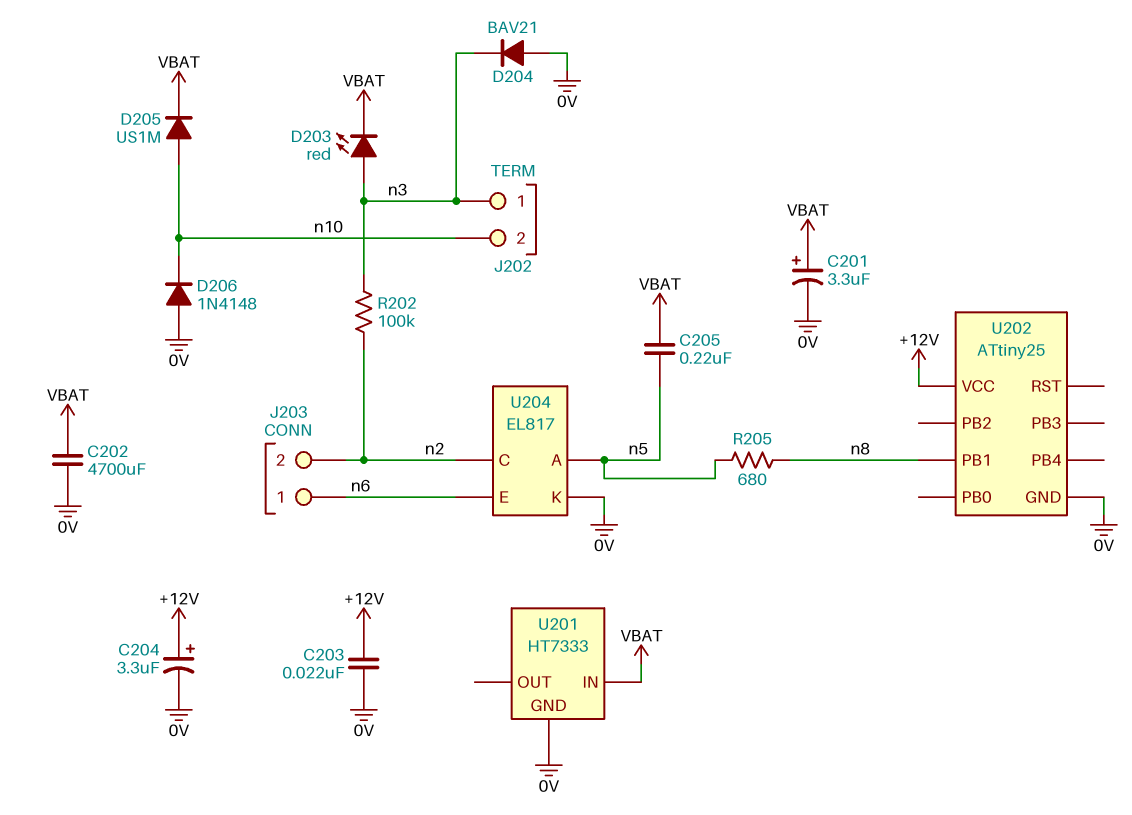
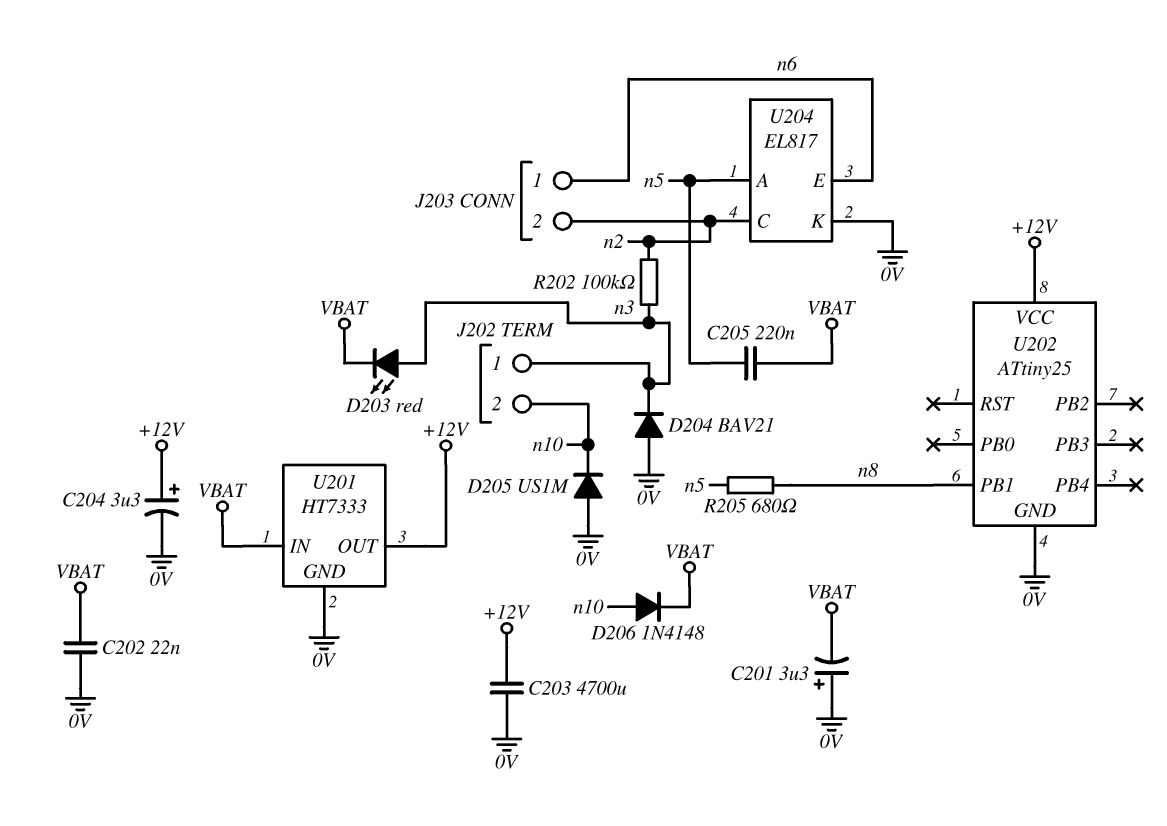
C201: 3.3uF (plus VBAT, minus 0V) -> 3.3uF (plus 0V, minus VBAT)
C202: 4700uF (0V, VBAT) -> 22nF (0V, VBAT)
C203: 22nF (+12V, 0V) -> 4700uF (+12V, 0V)
D205: diode US1M (A n10, K VBAT) -> diode US1M (A 0V, K n10)
D206: diode 1N4148 (A 0V, K n10) -> diode 1N4148 (A n10, K VBAT)
U201 pin OUT: none -> +12V

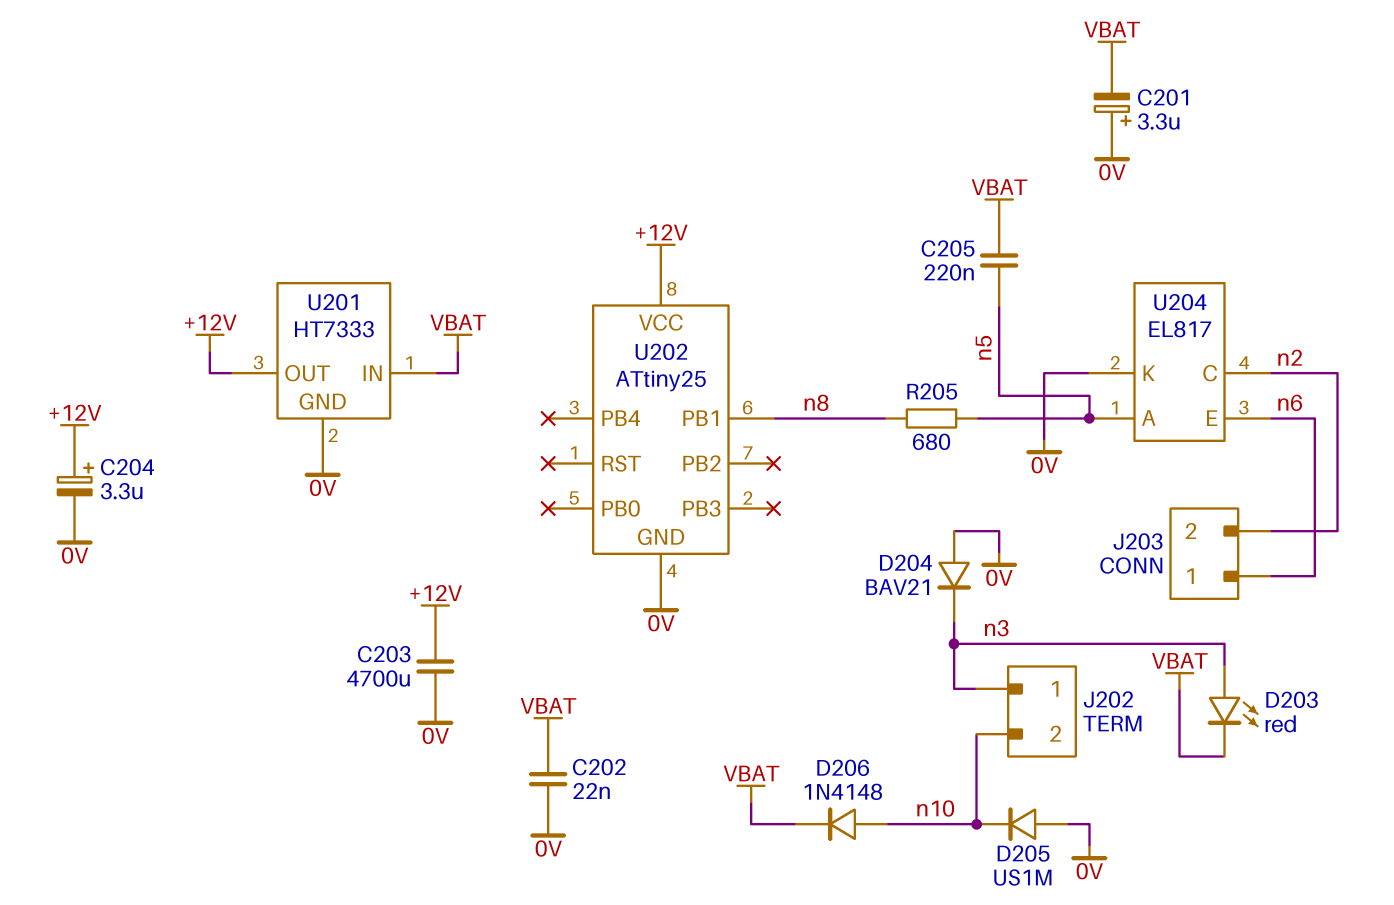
R202: 100k (n2, n3) -> none

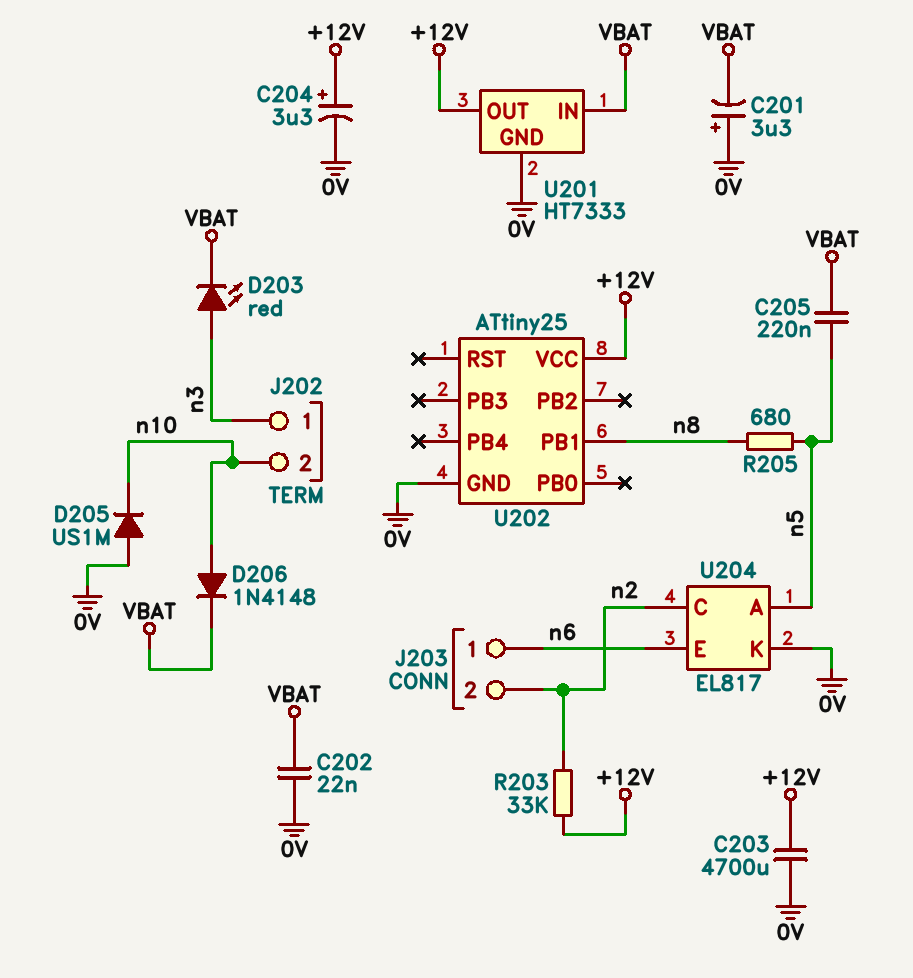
D204: diode BAV21 (A 0V, K n3) -> none
R203: none -> 33k (+12V, n2)

